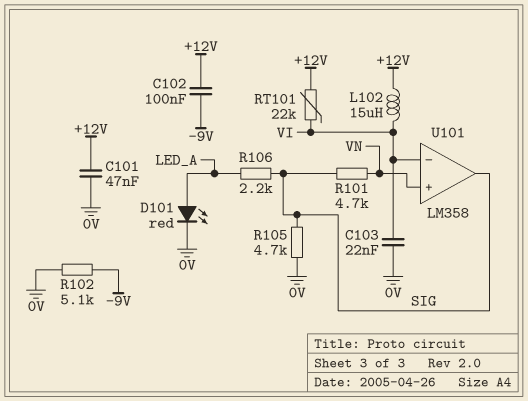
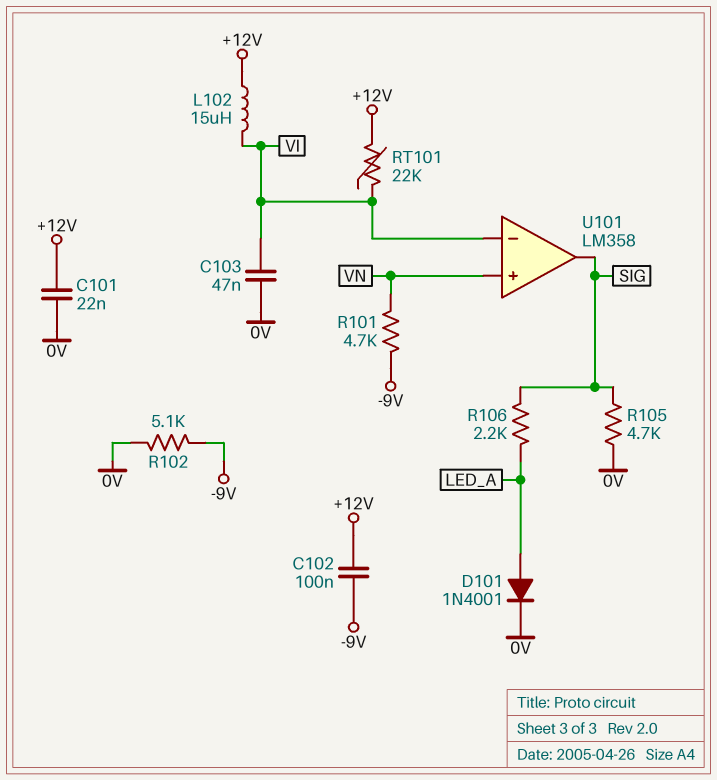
C101: 47nF (+12V, 0V) -> 22nF (+12V, 0V)
C103: 22nF (0V, VI) -> 47nF (0V, VI)
D101: LED red (A LED_A, K 0V) -> diode 1N4001 (A LED_A, K 0V)
R101: 4.7k (SIG, VN) -> 4.7k (-9V, VN)

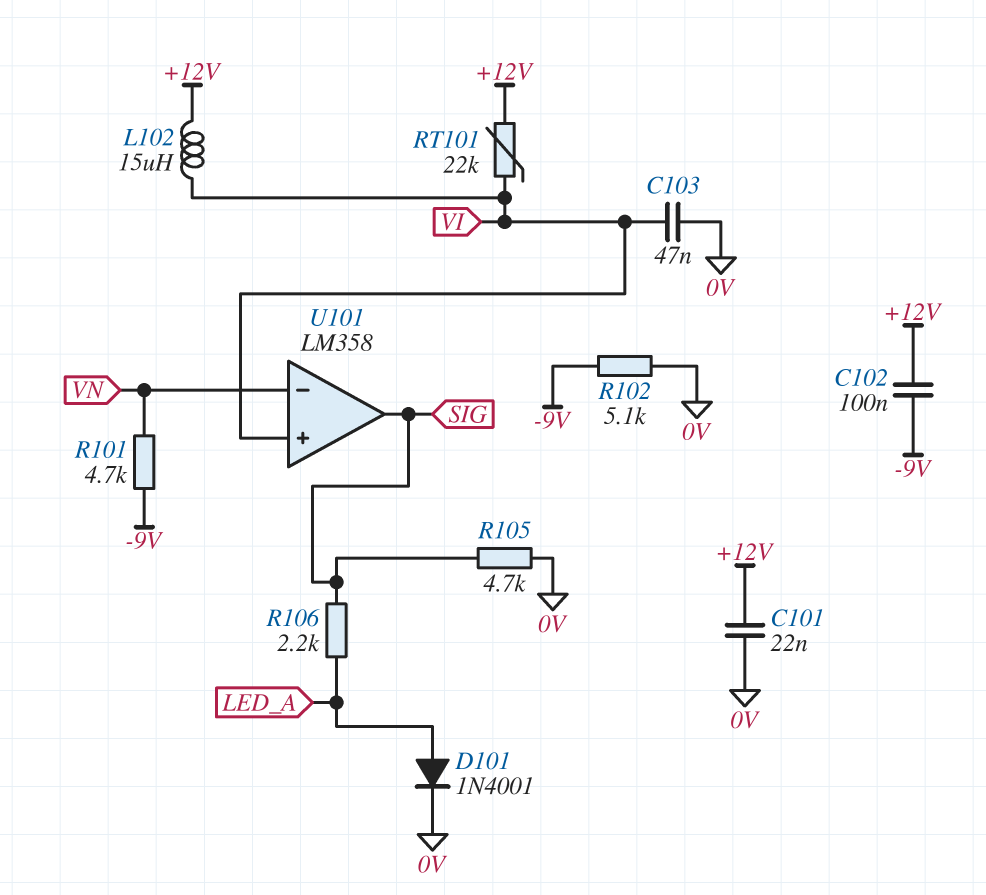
U101 pin in+: VN -> VI
U101 pin in-: VI -> VN

